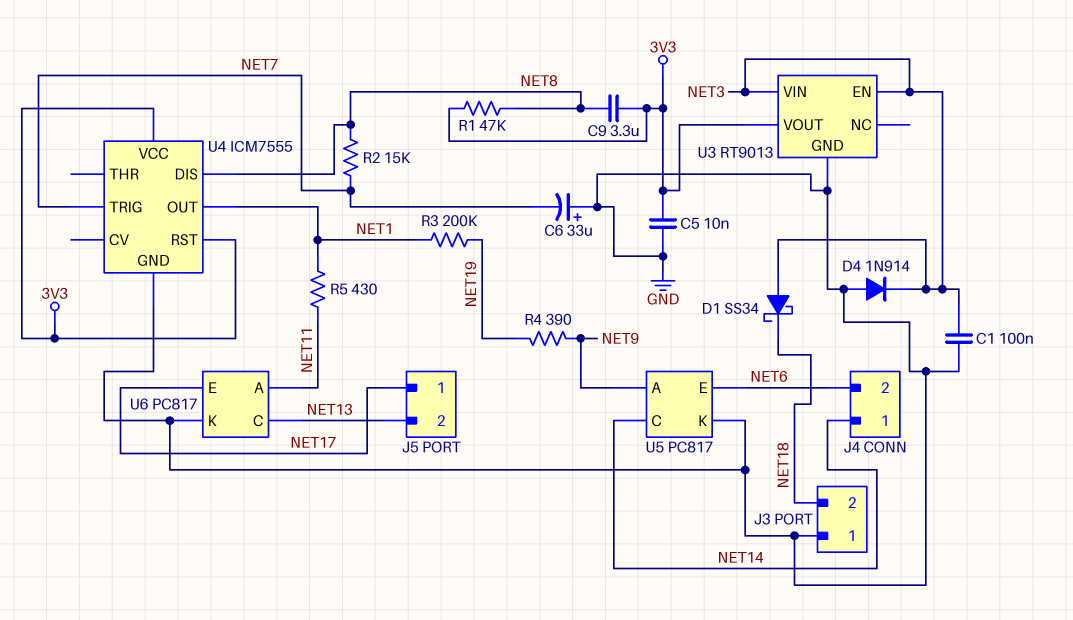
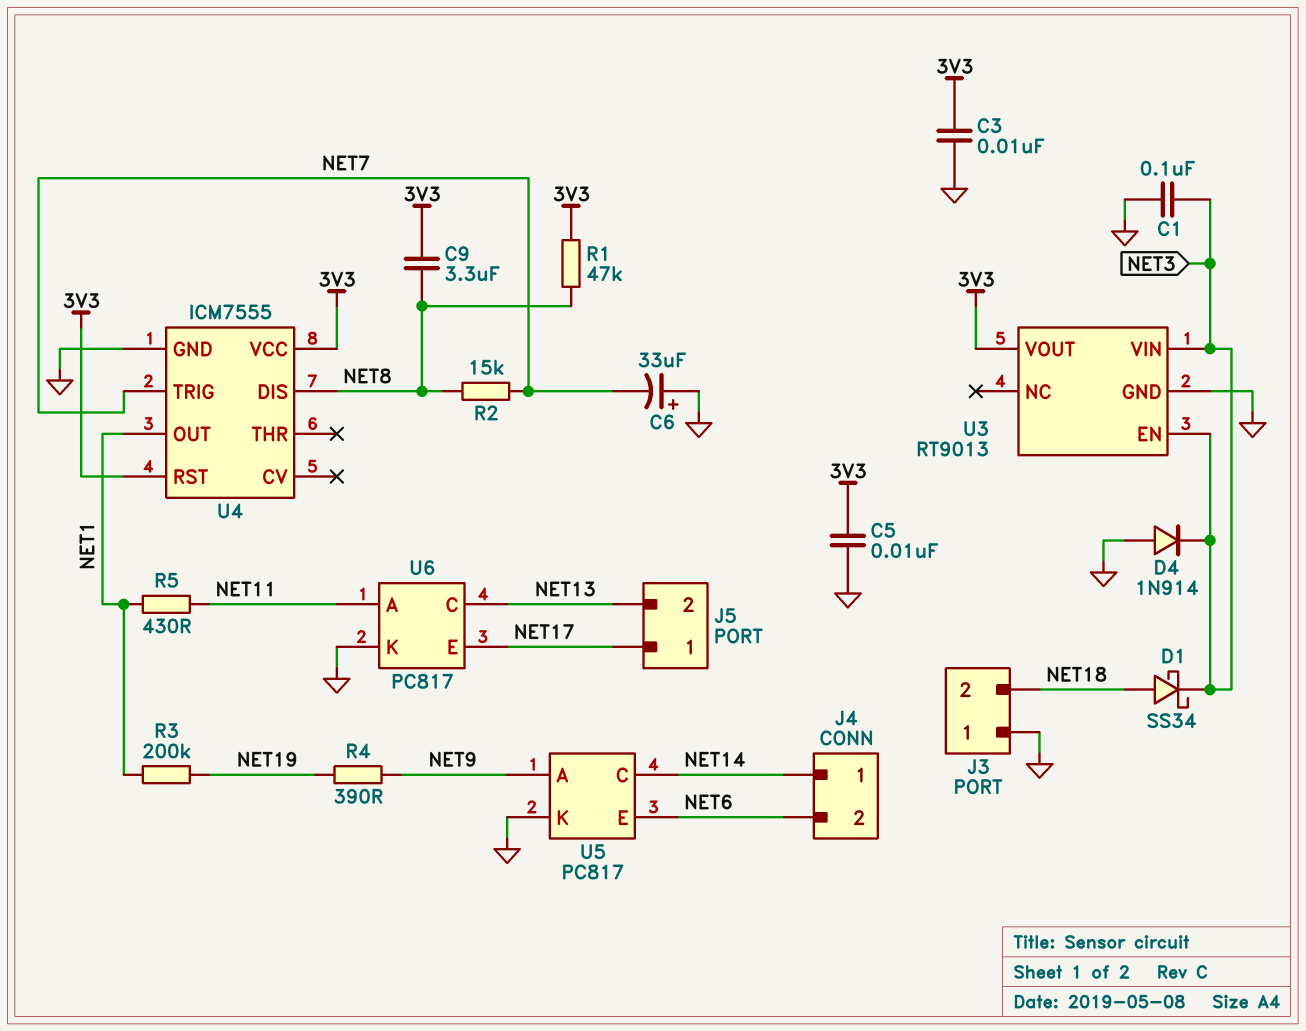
C3: none -> 10nF (3V3, GND)
D1: schottky SS34 (A NET3, K NET18) -> schottky SS34 (A NET18, K NET3)

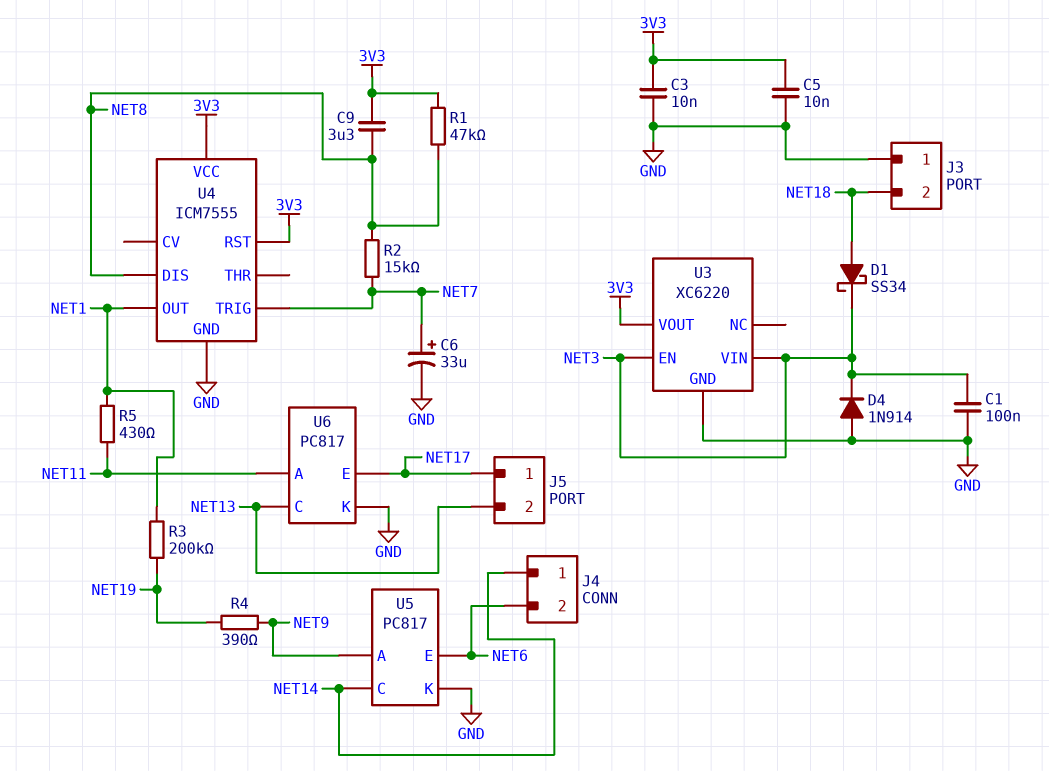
C6: 33uF (plus GND, minus NET7) -> 33uF (plus NET7, minus GND)
U3: RT9013 -> XC6220

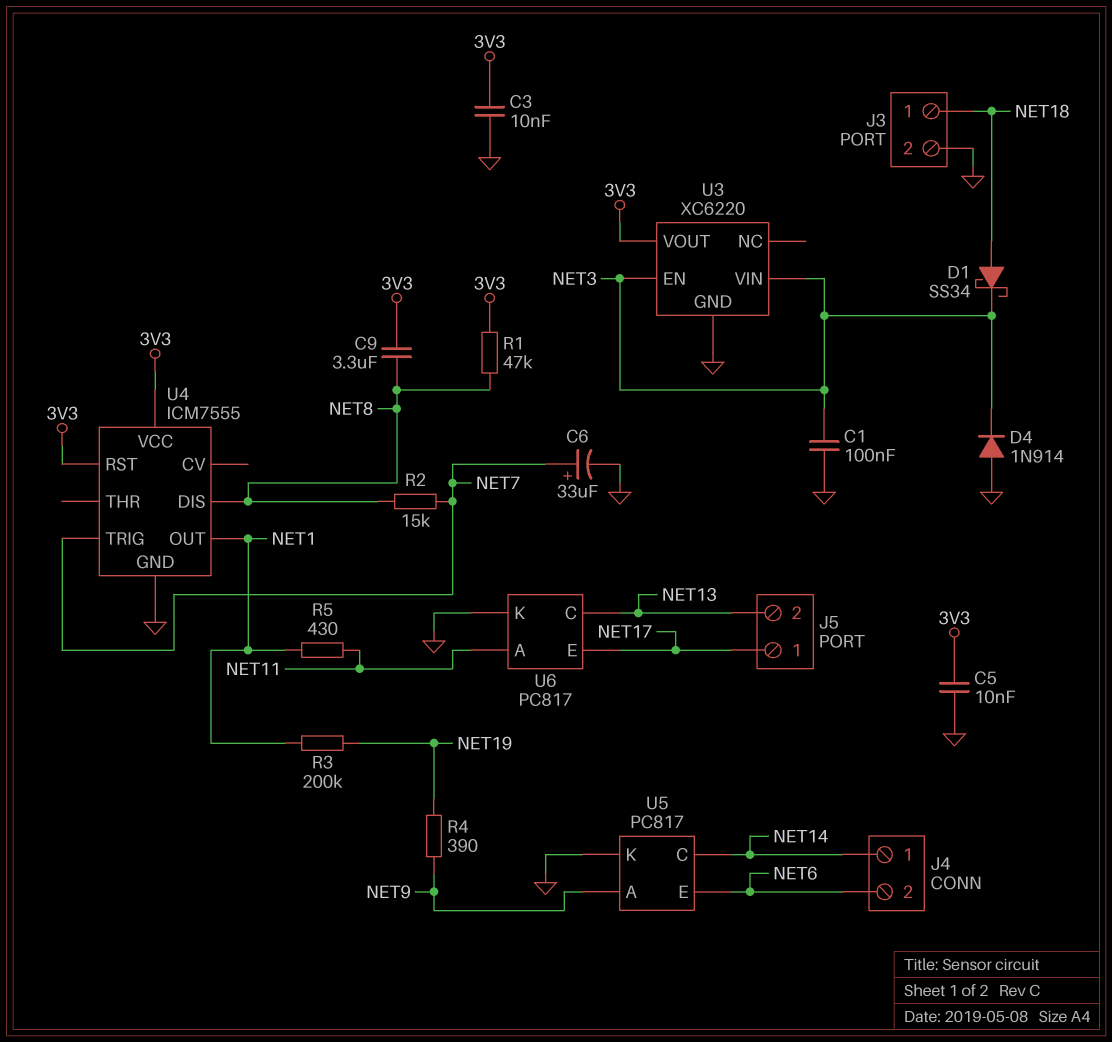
J3 pin 1: GND -> NET18
J3 pin 2: NET18 -> GND

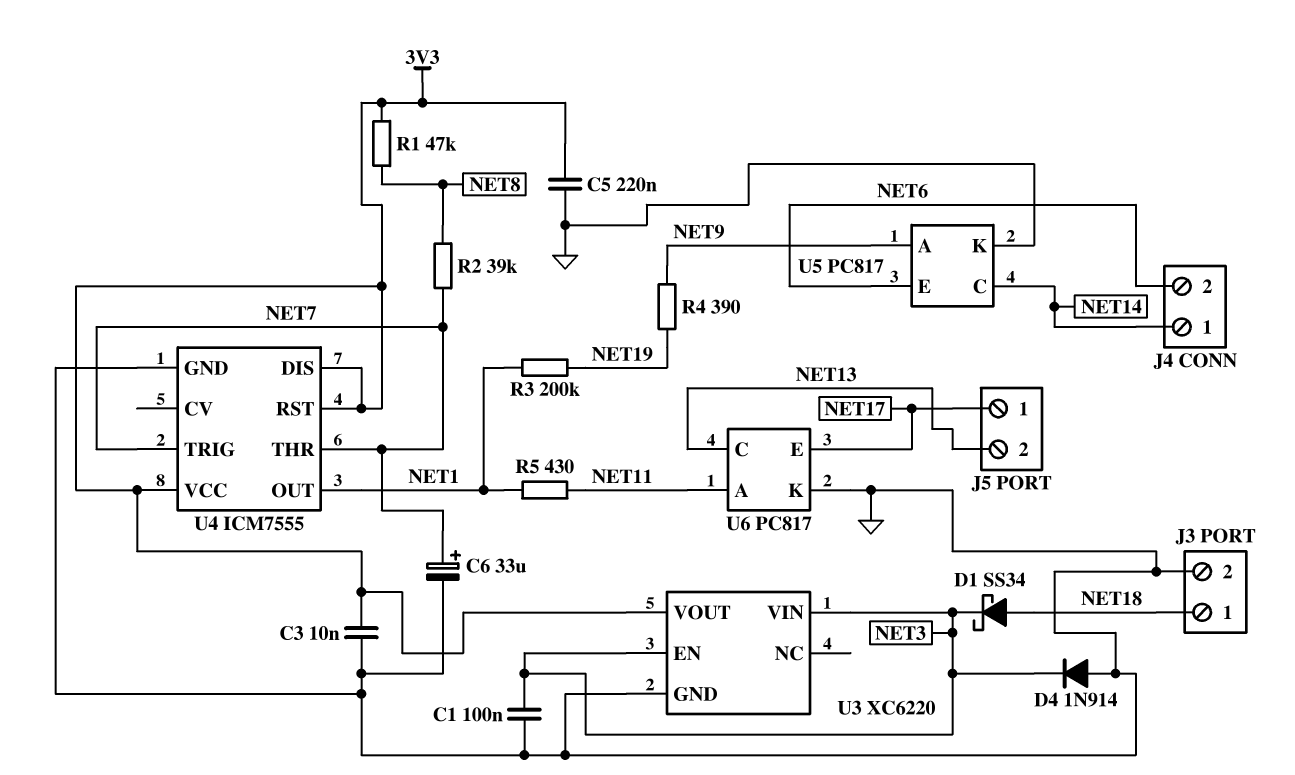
C5: 10nF (3V3, GND) -> 220nF (3V3, GND)
C9: 3.3uF (3V3, NET8) -> none
R2: 15k (NET7, NET8) -> 39k (NET7, NET8)
U4 pin DIS: NET8 -> 3V3
U4 pin THR: none -> NET7

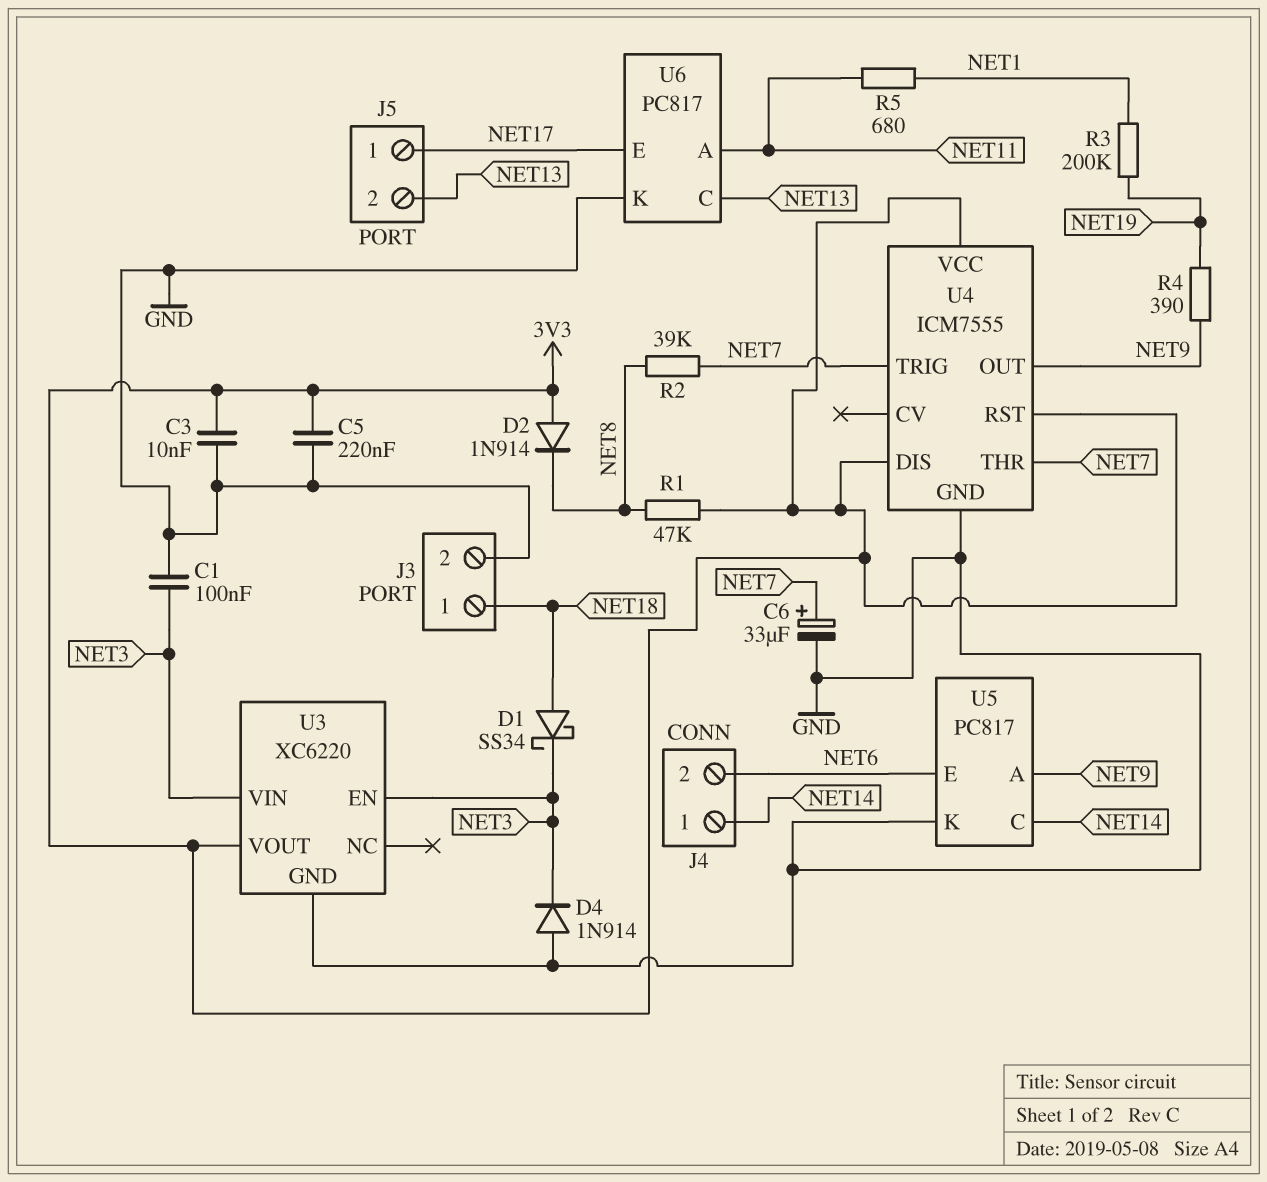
D2: none -> diode 1N914 (A 3V3, K NET8)
R5: 430 (NET1, NET11) -> 680 (NET1, NET11)
U4 pin OUT: NET1 -> NET9

